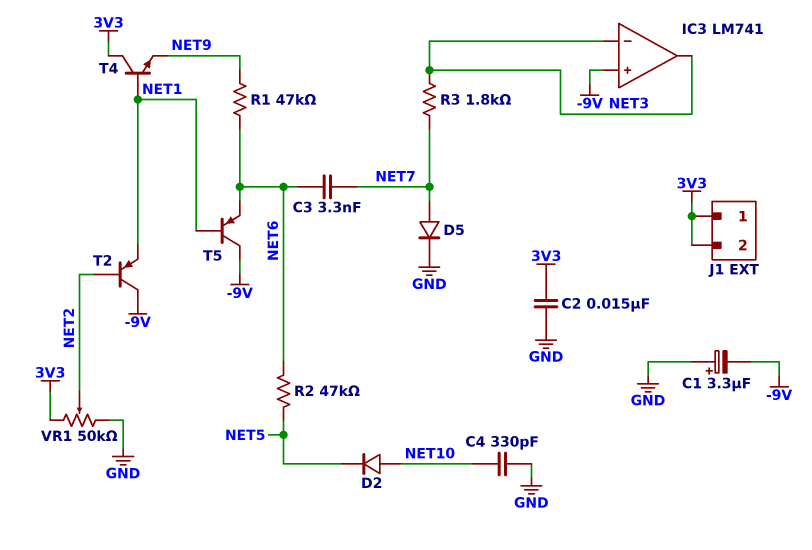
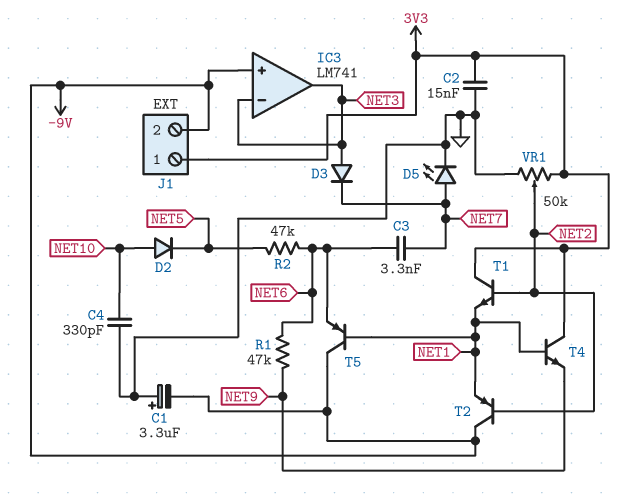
D3: none -> diode (A NET3, K NET7)
D5: diode (A NET7, K GND) -> LED (A NET7, K GND)
J1 pin 2: 3V3 -> -9V
R3: 1.8k (NET3, NET7) -> none
T1: none -> NPN (B NET2, C 3V3, E NET1)

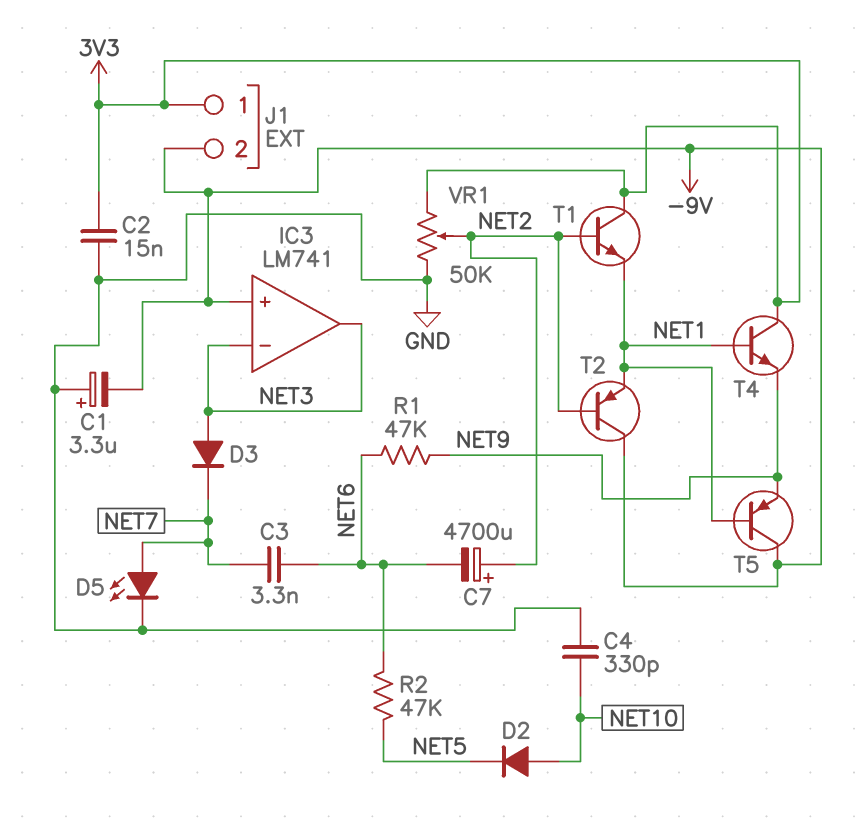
C7: none -> 4700uF (plus NET2, minus NET6)
T5: PNP (B NET1, C -9V, E NET6) -> PNP (B NET1, C -9V, E NET9)

